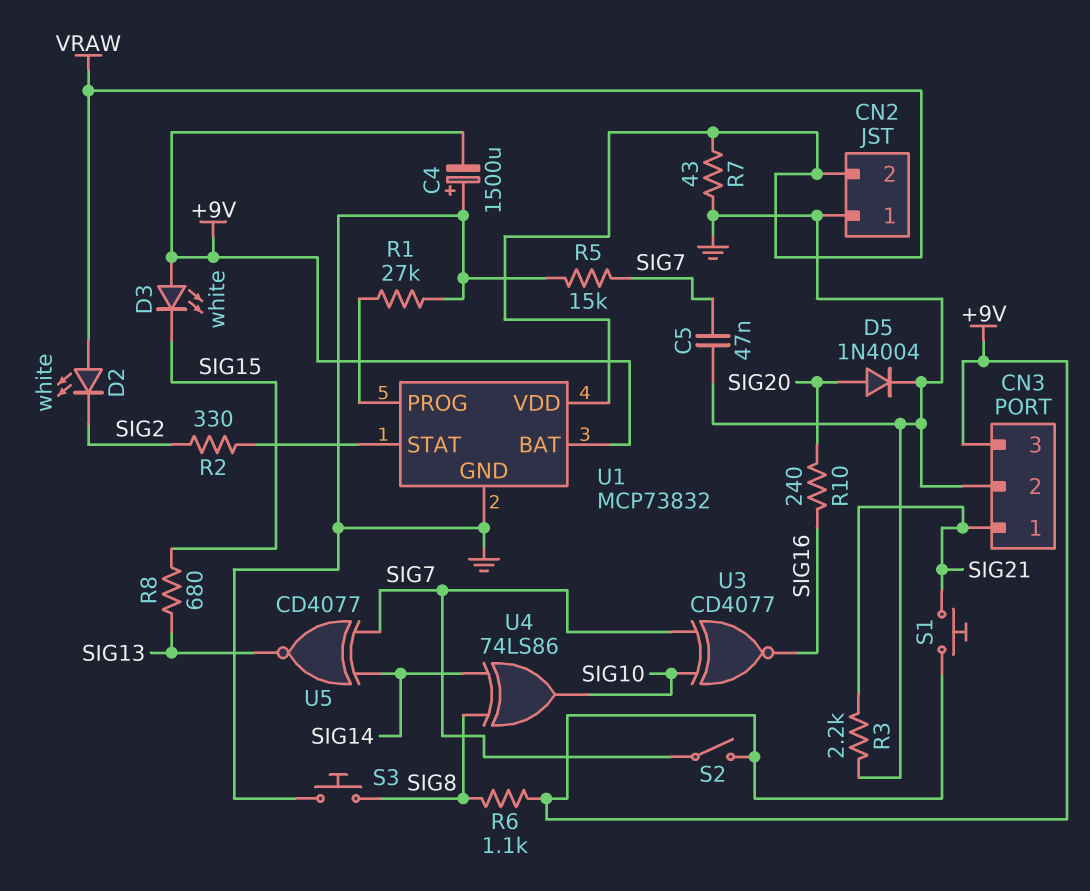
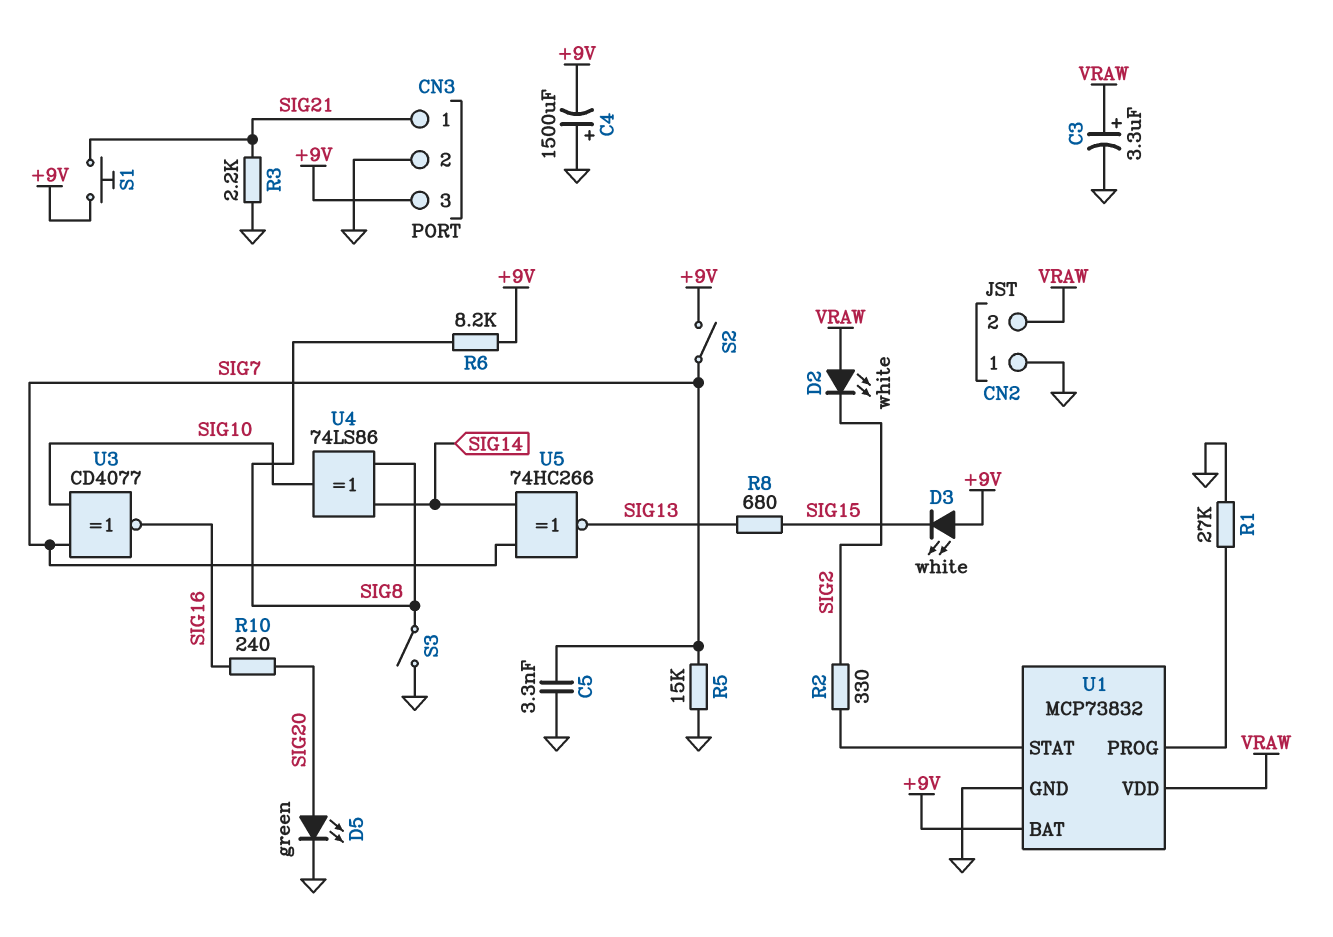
C3: none -> 3.3uF (plus VRAW, minus GND)
C5: 47nF (GND, SIG7) -> 3.3nF (GND, SIG7)
D5: diode 1N4004 (A SIG20, K GND) -> LED green (A SIG20, K GND)
R6: 1.1k (+9V, SIG8) -> 8.2k (+9V, SIG8)
R7: 43 (GND, VRAW) -> none
S3: button (GND, SIG8) -> switch (GND, SIG8)
U5: XNOR CD4077 (in SIG7, in SIG14, out SIG13) -> XNOR 74HC266 (in SIG7, in SIG14, out SIG13)

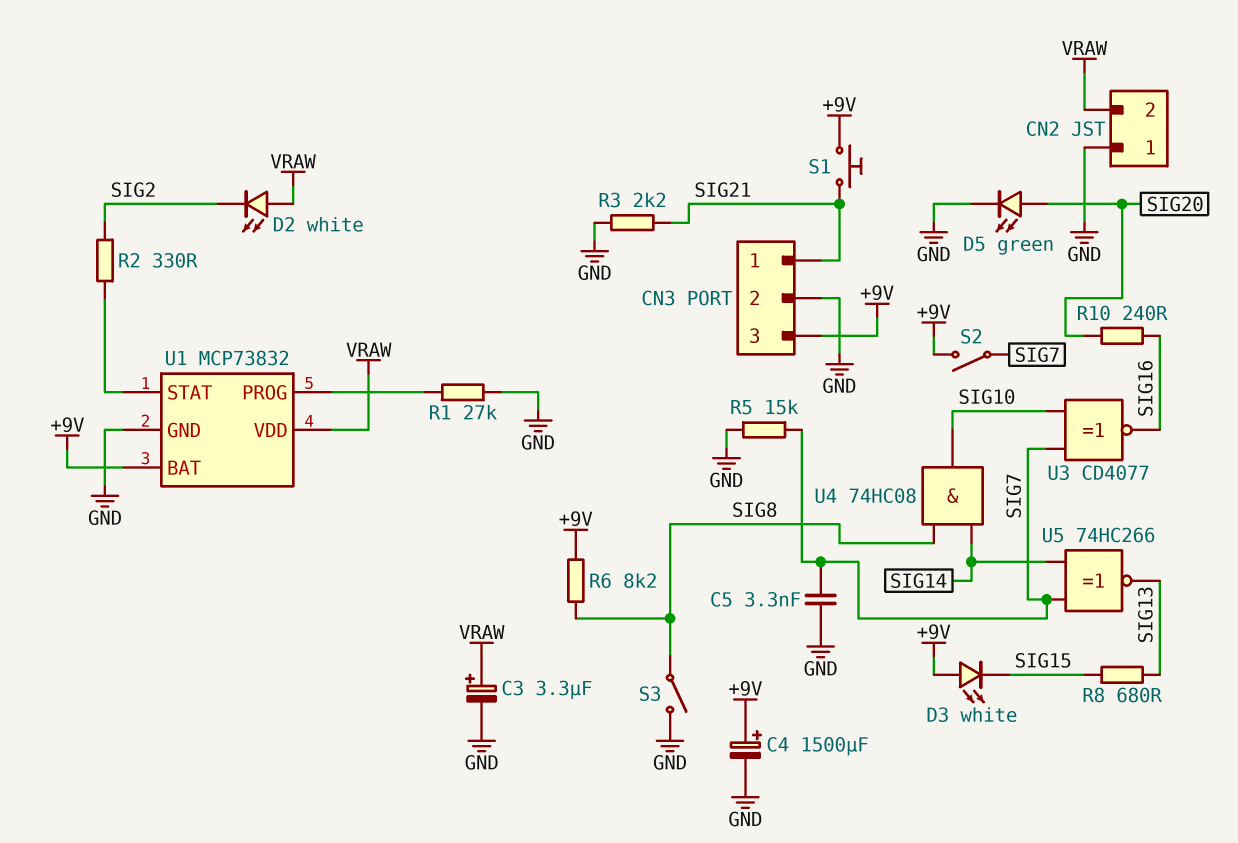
C4: 1500uF (plus GND, minus +9V) -> 1500uF (plus +9V, minus GND)
U4: XOR 74LS86 (in SIG8, in SIG14, out SIG10) -> AND 74HC08 (in SIG8, in SIG14, out SIG10)

